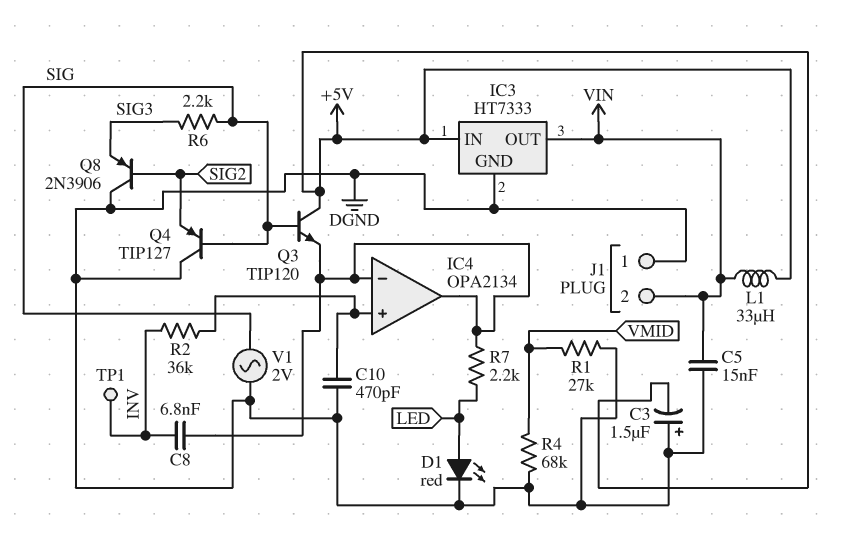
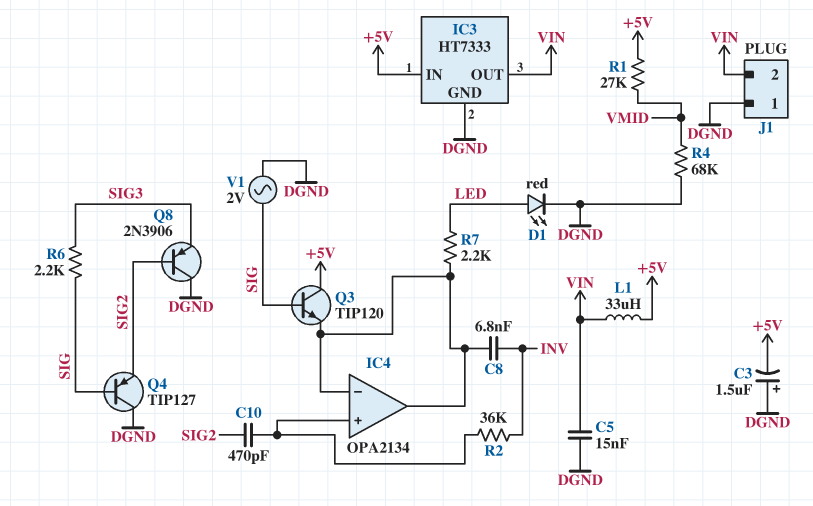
C10: 470pF (DGND, IC4/in+) -> 470pF (IC4/in+, SIG2)
R1: 27k (DGND, VMID) -> 27k (+5V, VMID)
TP1: test point (INV) -> none

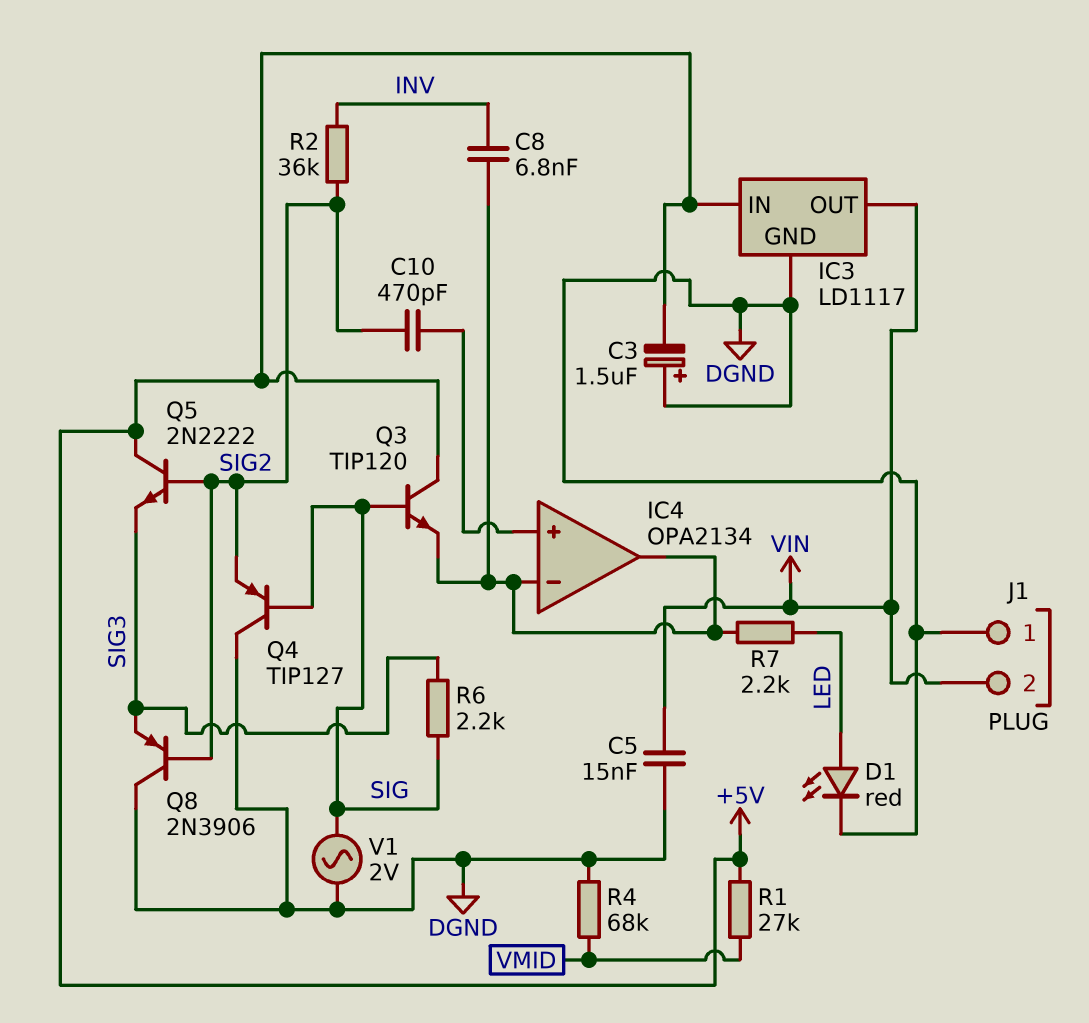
IC3: HT7333 -> LD1117
L1: 33uH (+5V, VIN) -> none
Q5: none -> NPN 2N2222 (B SIG2, C +5V, E SIG3)
R2: 36k (IC4/in+, INV) -> 36k (INV, SIG2)

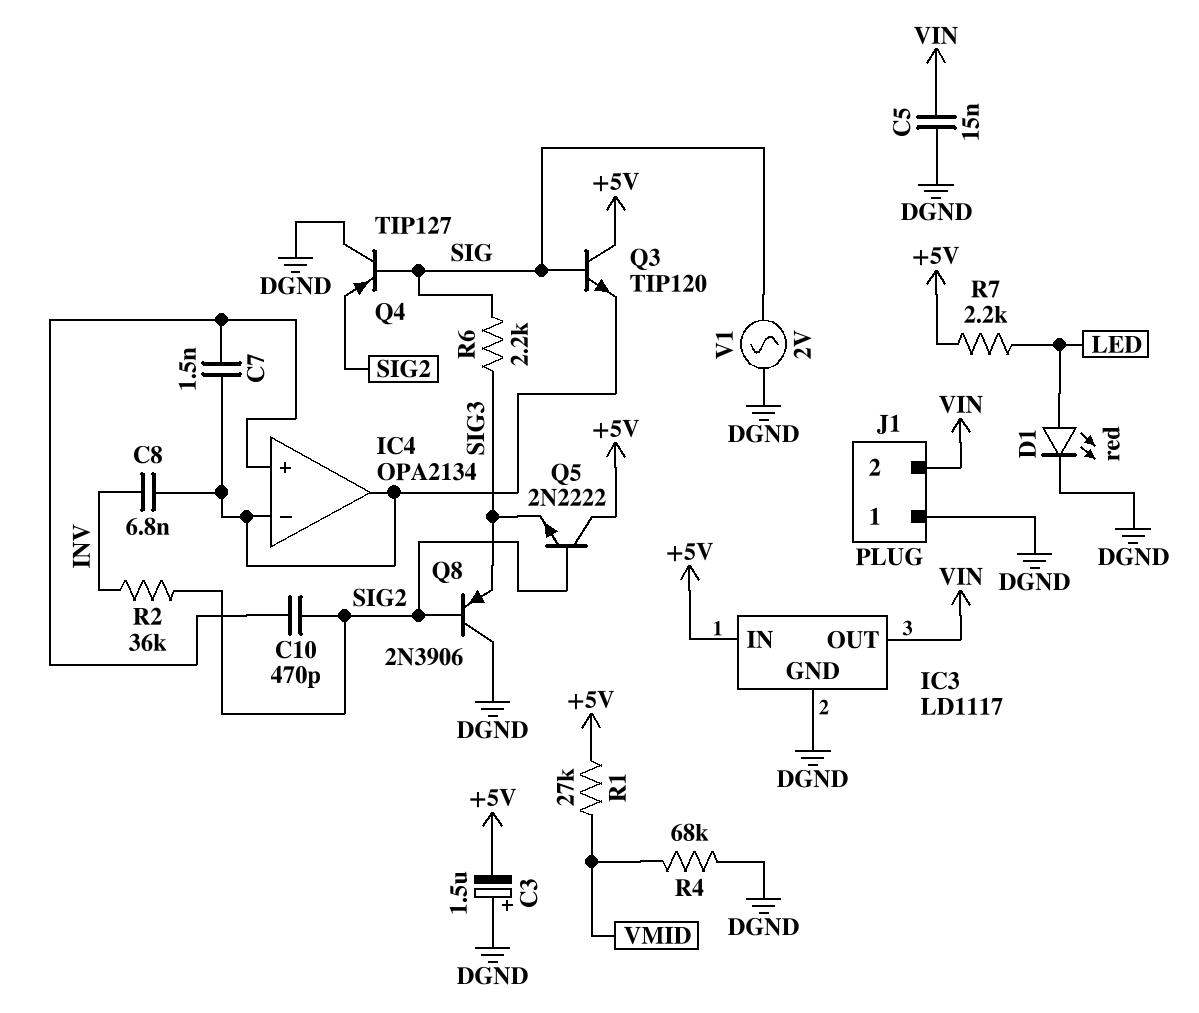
C7: none -> 1.5nF (IC4/in+, IC4/in-)
R7: 2.2k (IC4/in-, LED) -> 2.2k (+5V, LED)

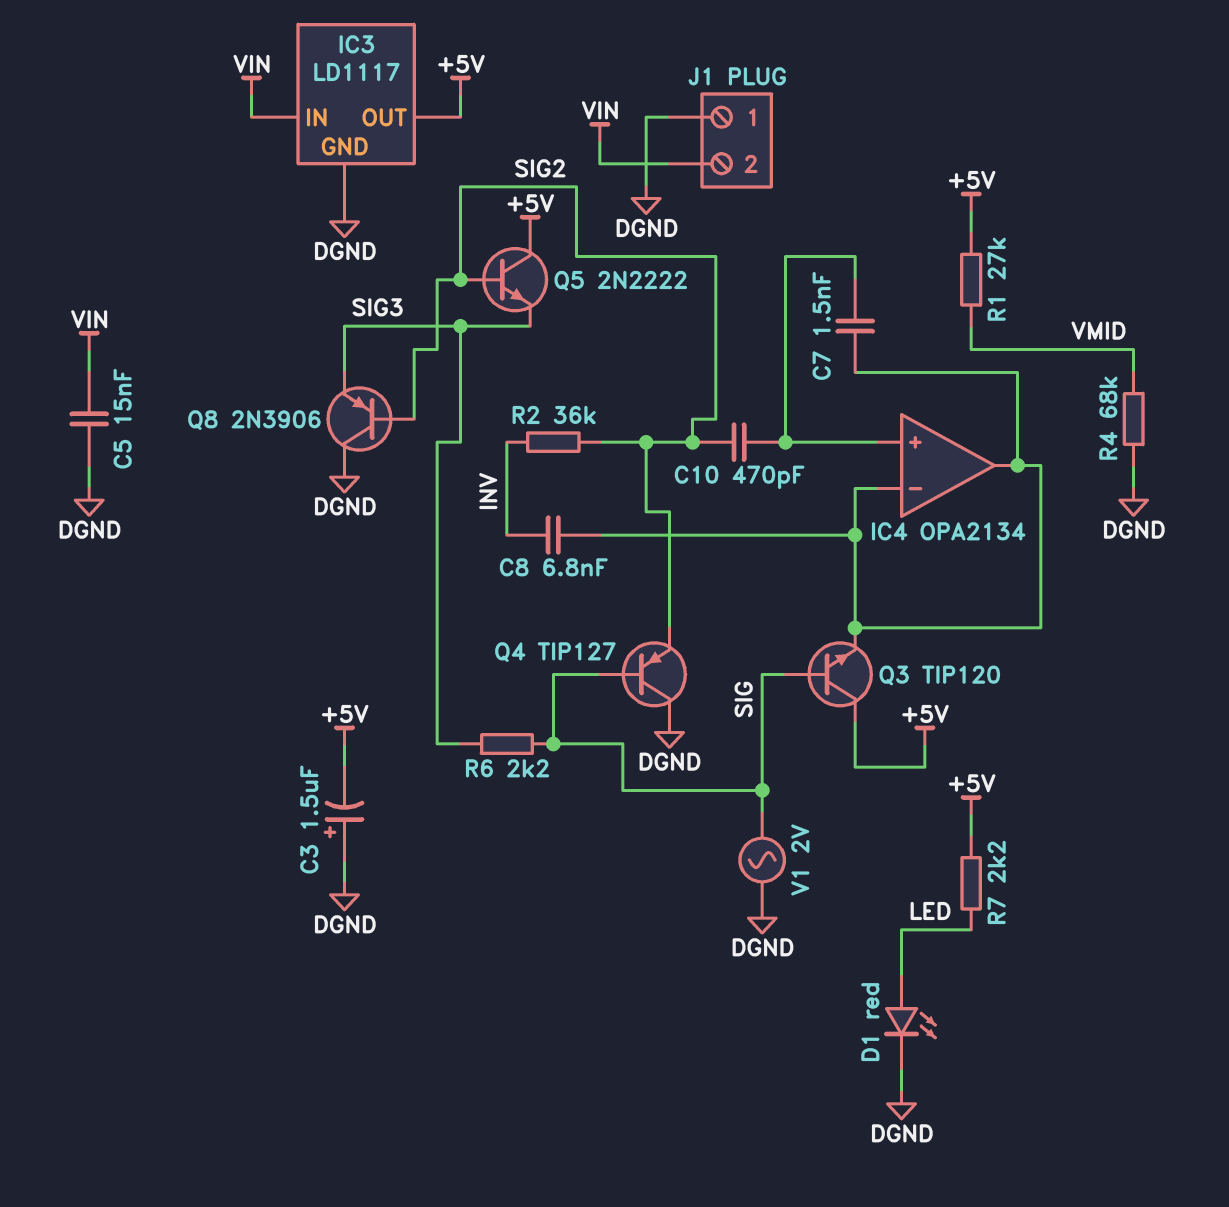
IC3 pin IN: +5V -> VIN
IC3 pin OUT: VIN -> +5V

